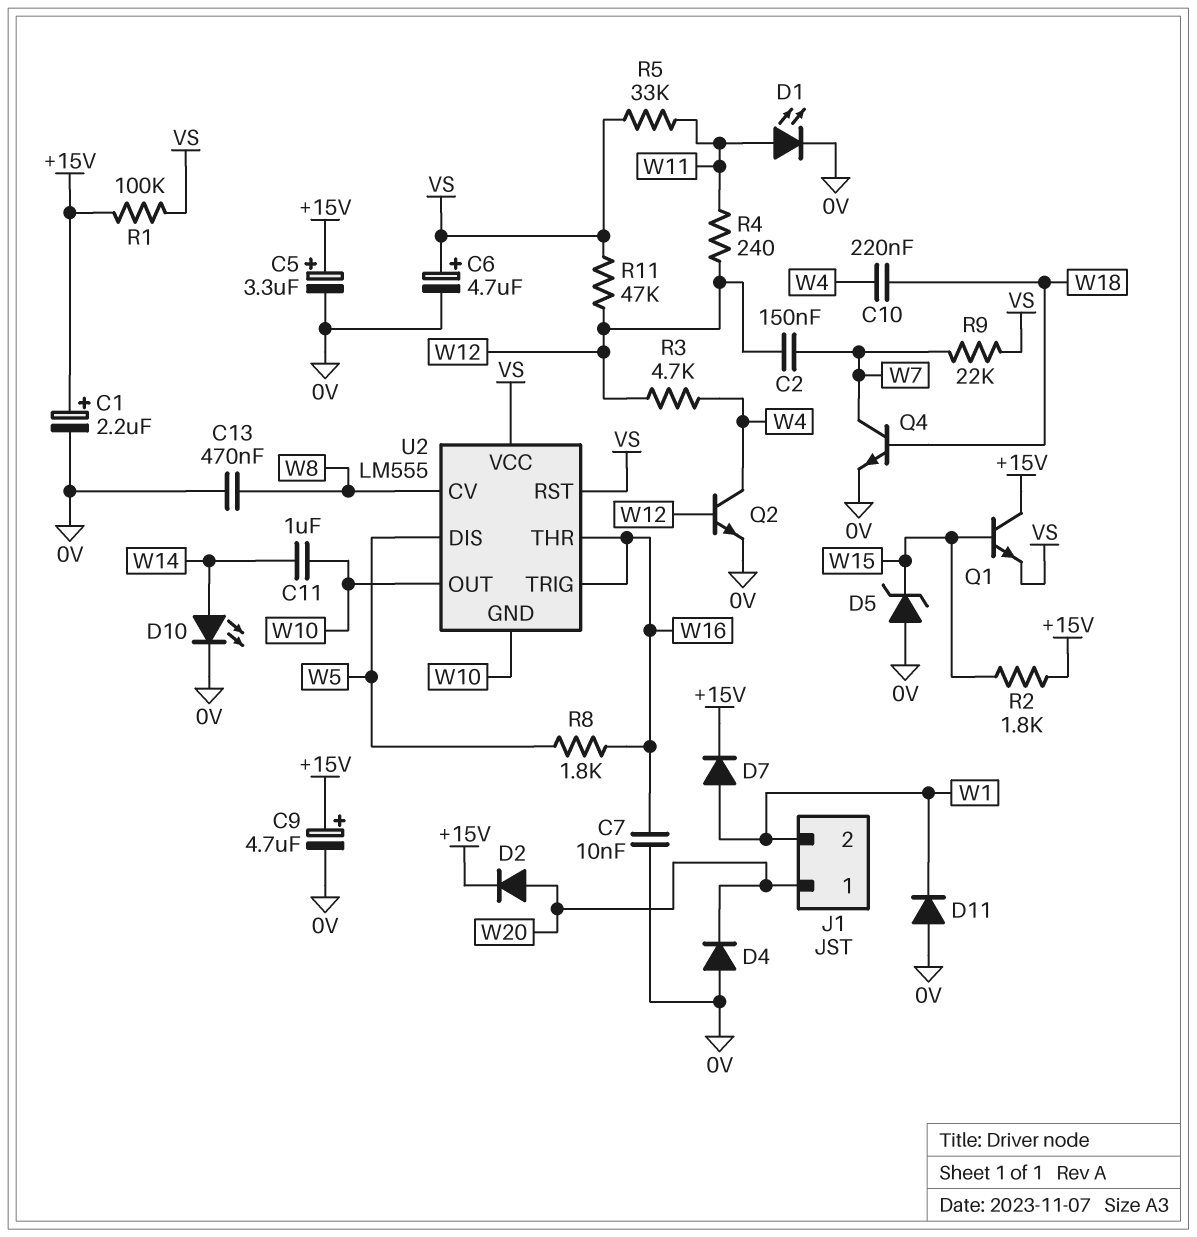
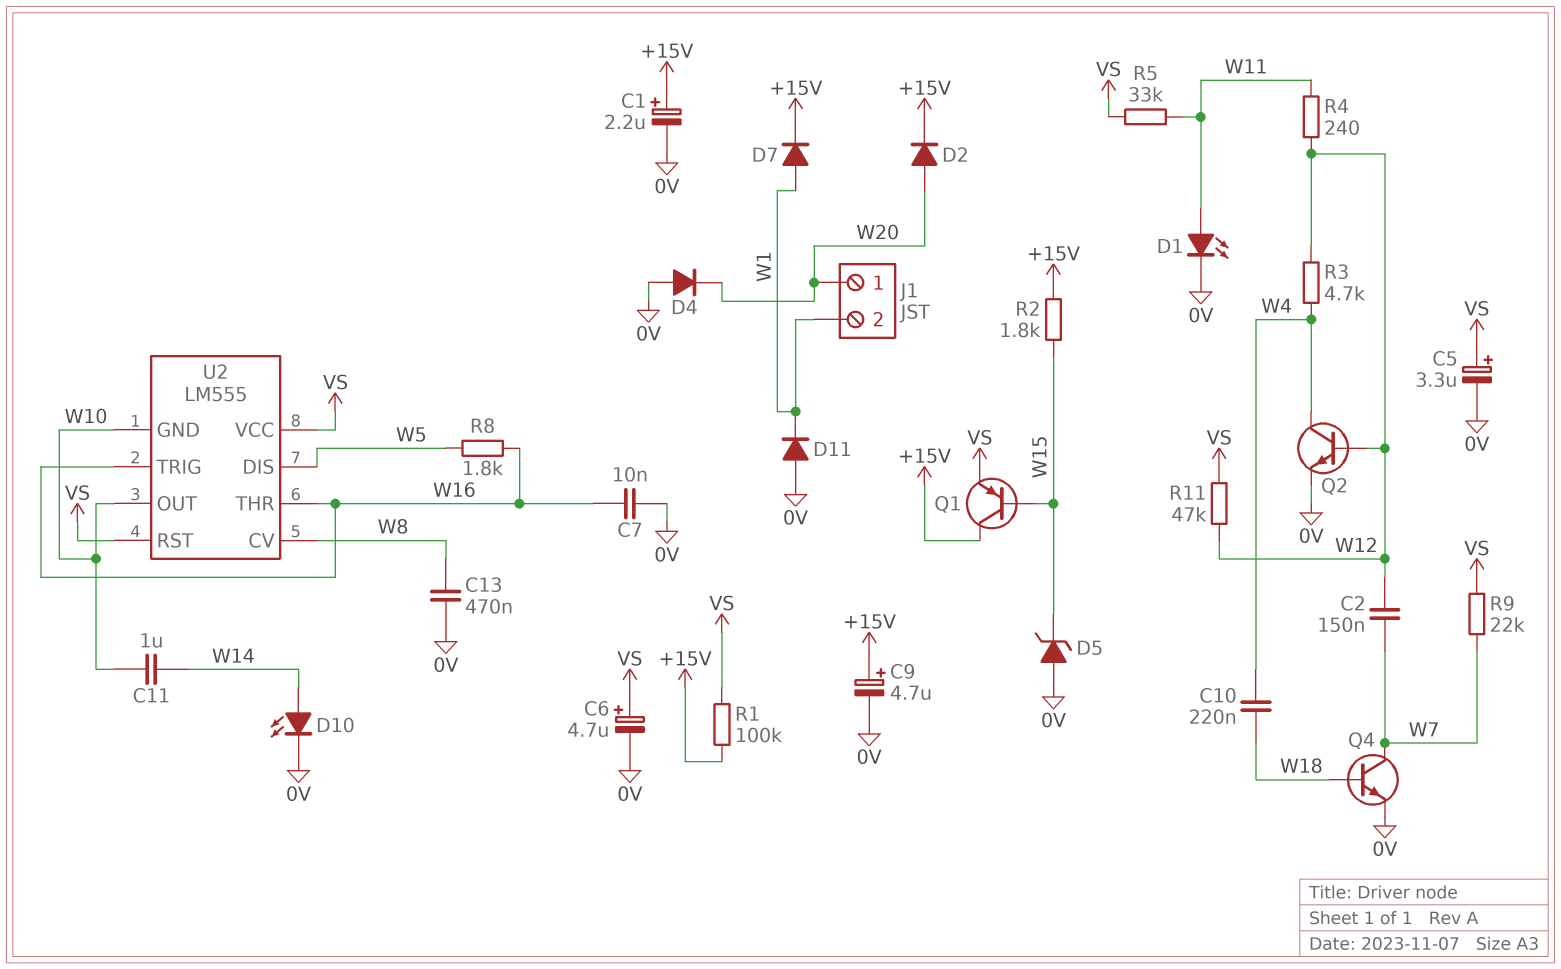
C5: 3.3uF (plus +15V, minus 0V) -> 3.3uF (plus VS, minus 0V)
Q1: NPN (B W15, C +15V, E VS) -> PNP (B W15, C +15V, E VS)

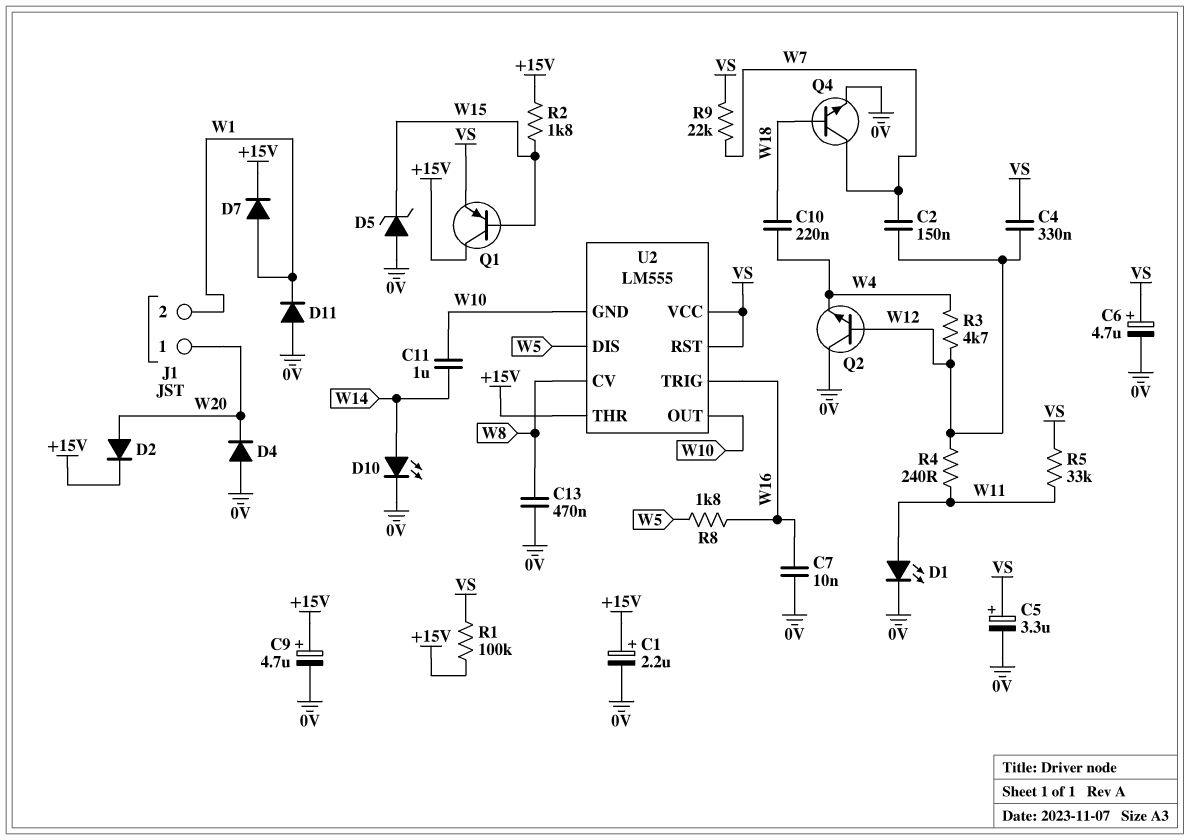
C4: none -> 330nF (VS, W12)
Q2: NPN (B W12, C W4, E 0V) -> NPN (B W12, C 0V, E W4)
R11: 47k (VS, W12) -> none
U2 pin THR: W16 -> +15V

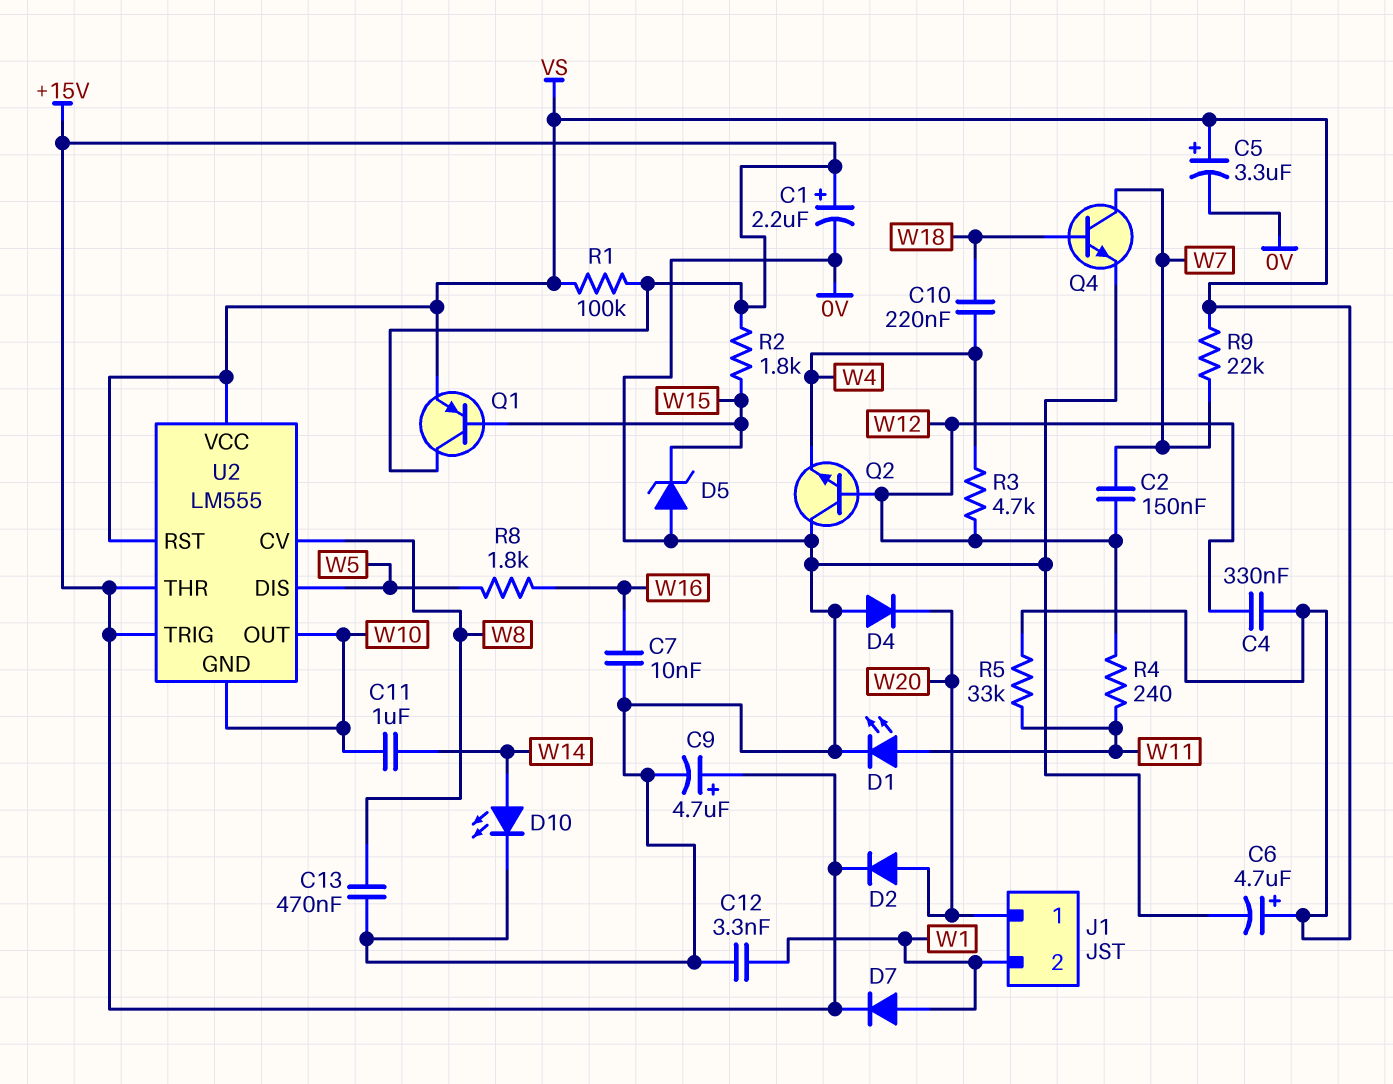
C12: none -> 3.3nF (0V, W1)
D11: diode (A 0V, K W1) -> none
U2 pin TRIG: W16 -> +15V

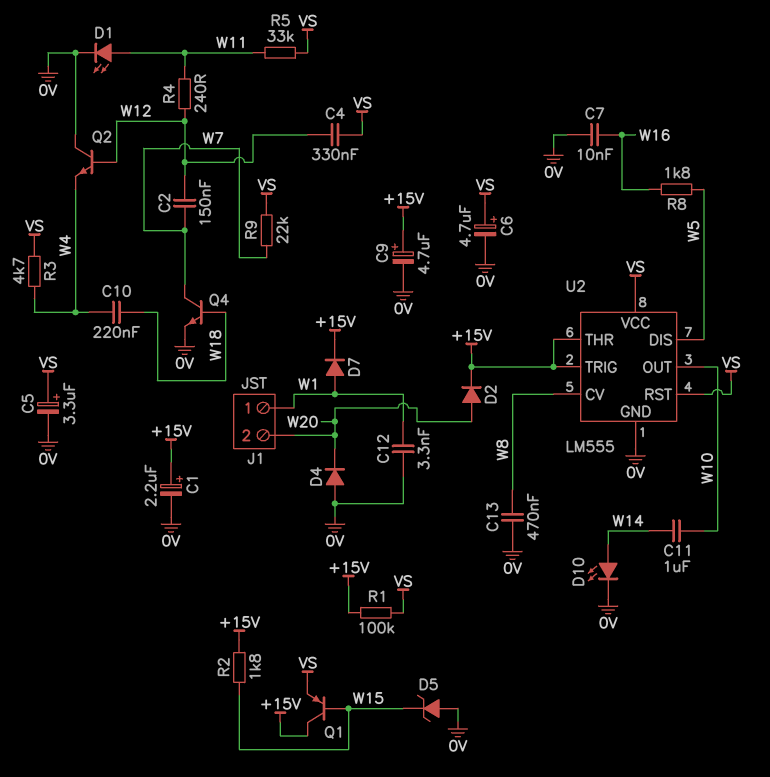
J1 pin 1: W20 -> W1
J1 pin 2: W1 -> W20
R3: 4.7k (W4, W12) -> 4.7k (VS, W4)
U2 pin GND: W10 -> 0V

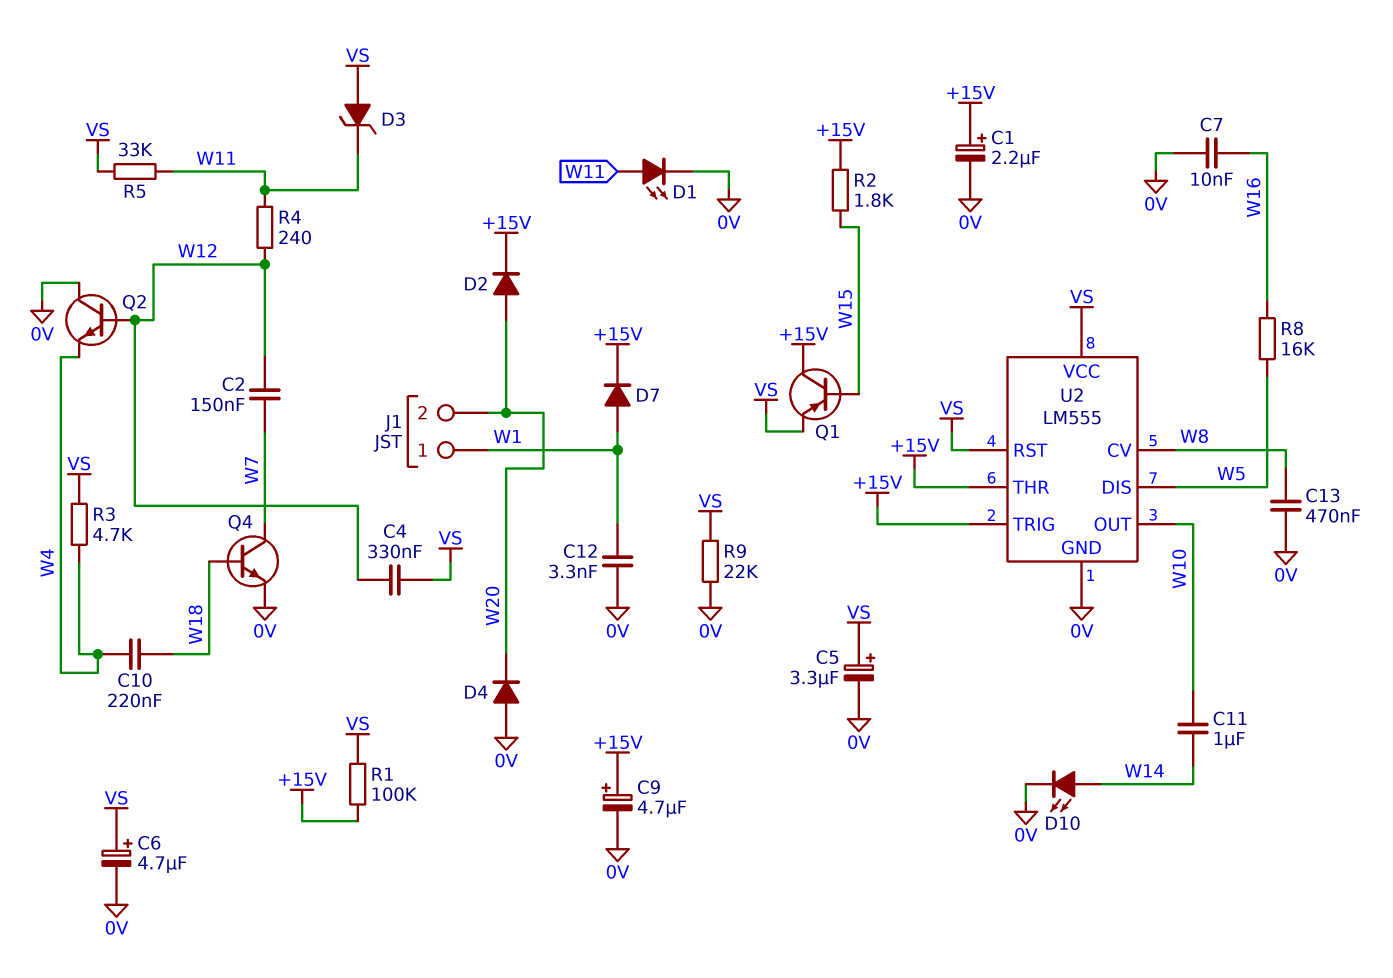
D3: none -> zener (A VS, K W11)
D5: zener (A 0V, K W15) -> none
R8: 1.8k (W5, W16) -> 16k (W5, W16)
R9: 22k (VS, W7) -> 22k (0V, VS)

